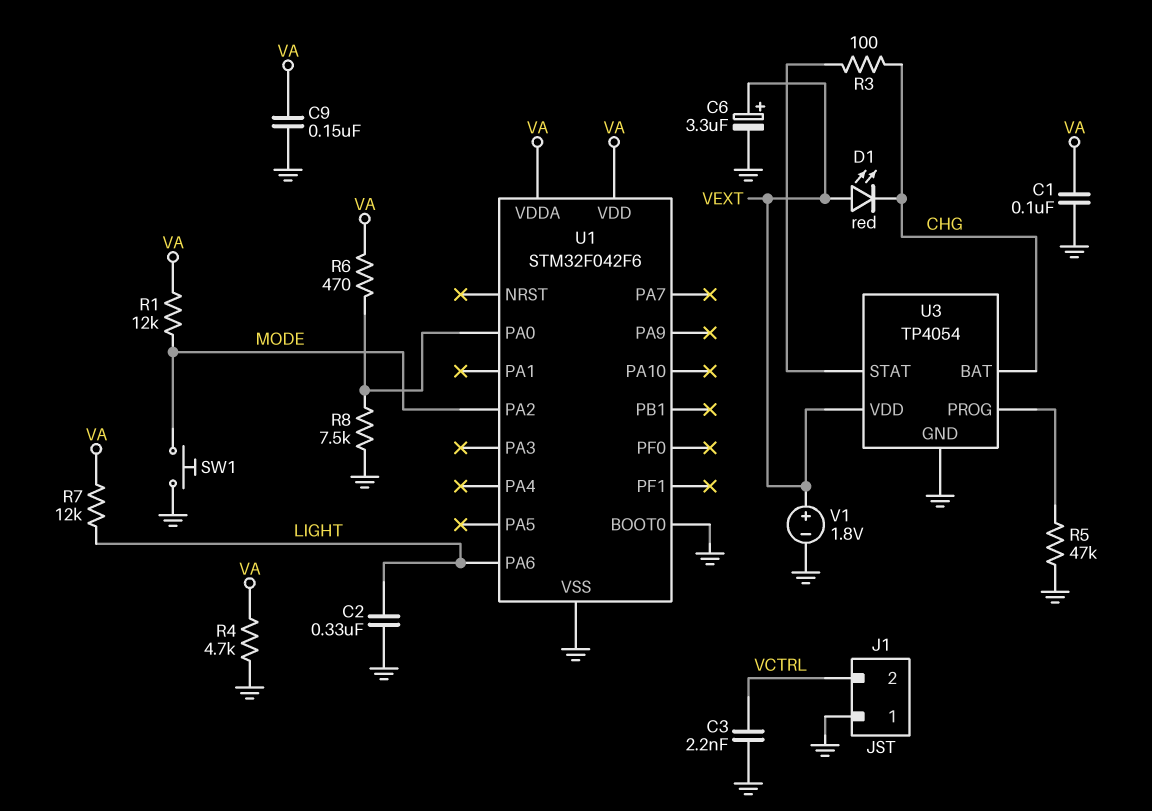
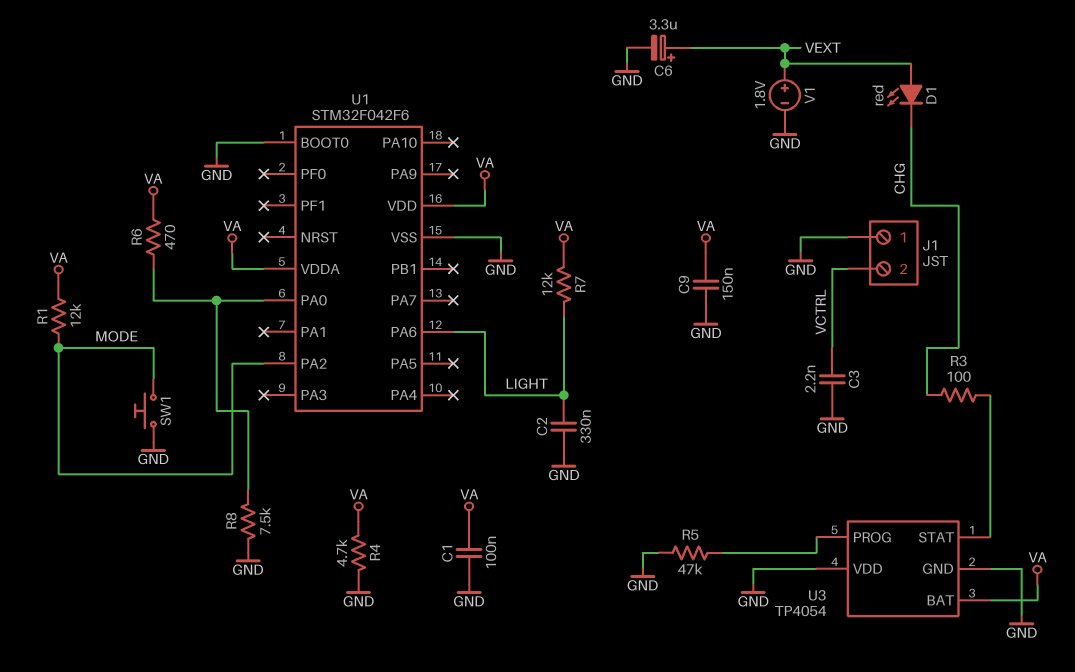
U3 pin BAT: CHG -> VA
U3 pin VDD: VEXT -> GND

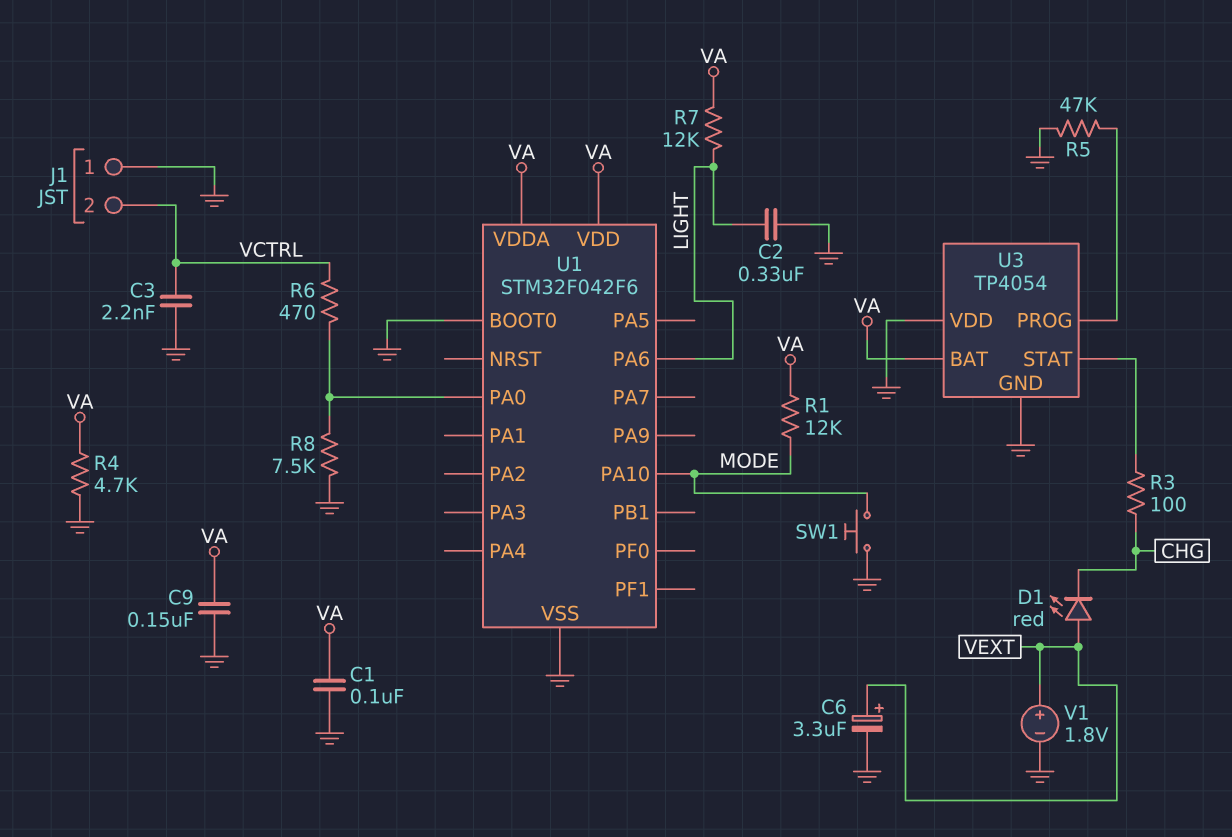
R6: 470 (U1/PA0, VA) -> 470 (U1/PA0, VCTRL)
U1 pin PA2: MODE -> none
U1 pin PA10: none -> MODE

